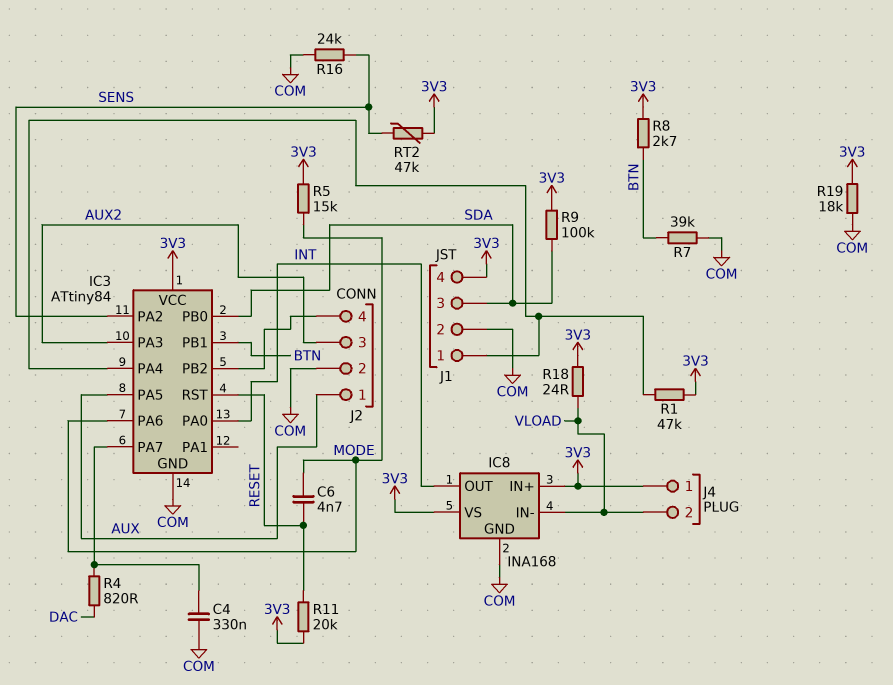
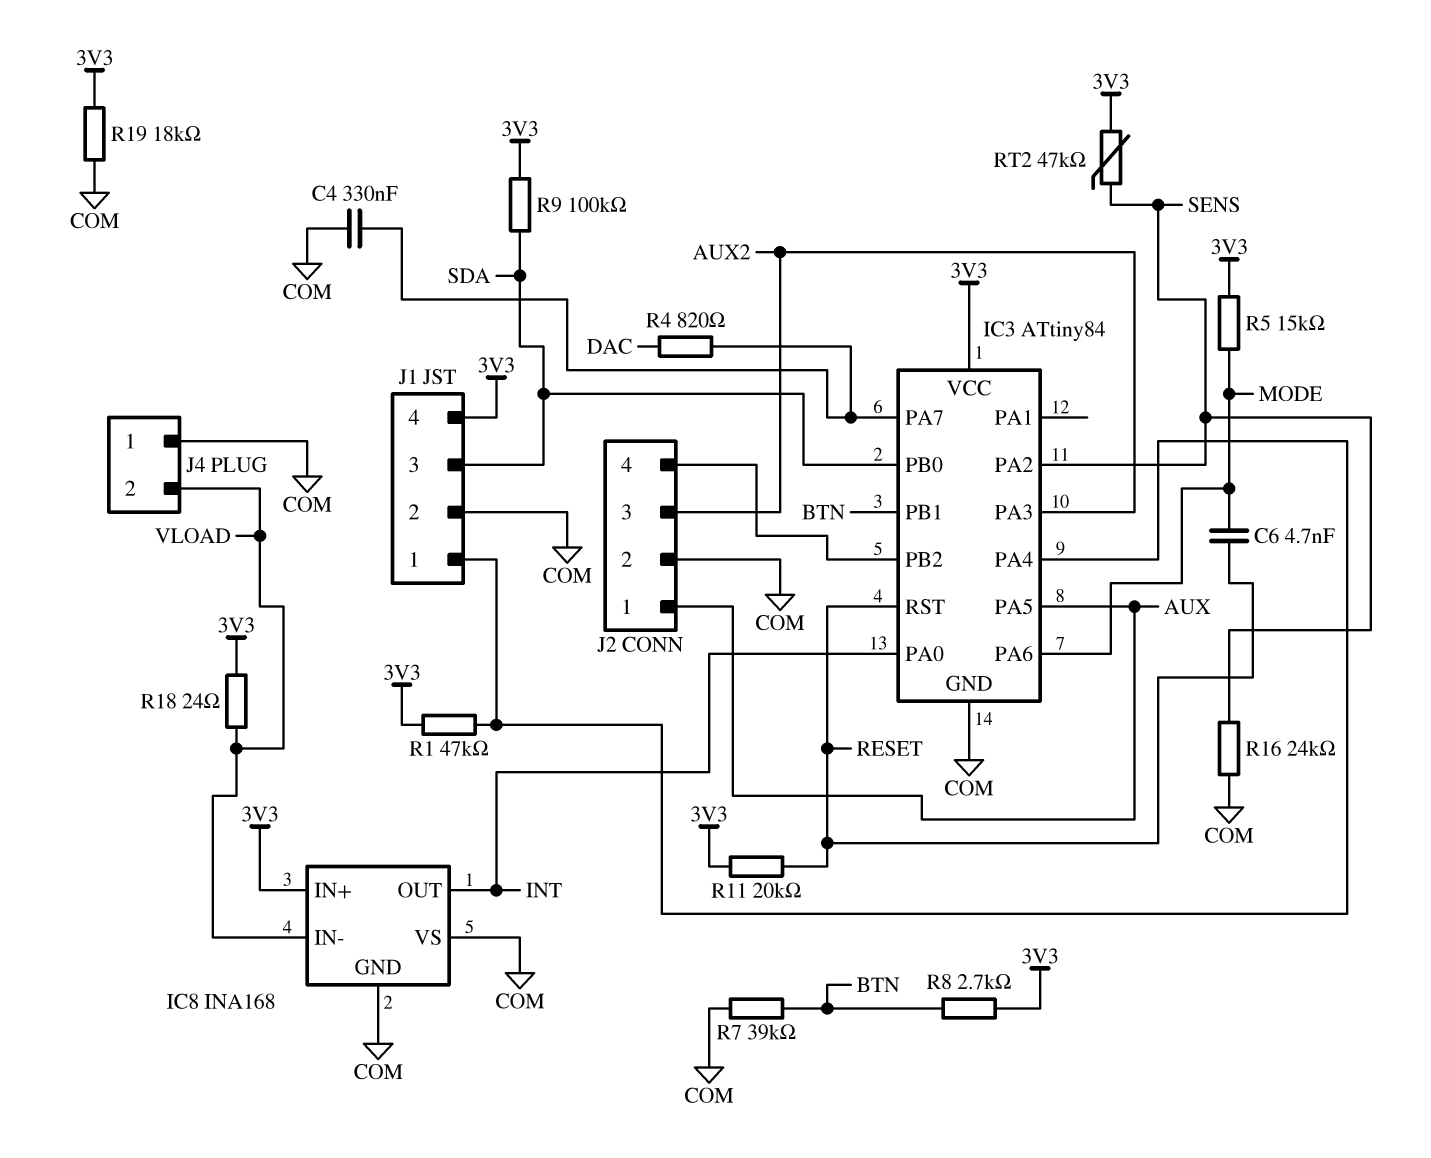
IC8 pin VS: 3V3 -> COM
J4 pin 1: 3V3 -> COM

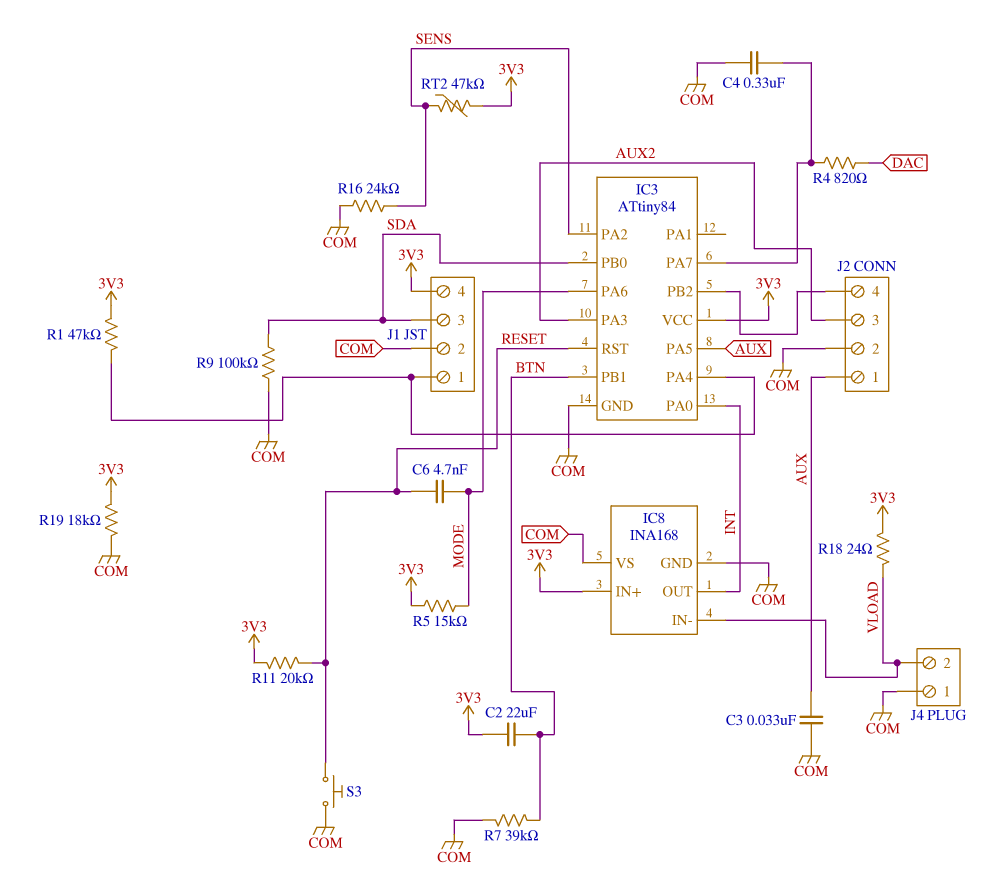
C2: none -> 22uF (3V3, BTN)
C3: none -> 33nF (AUX, COM)
R8: 2.7k (3V3, BTN) -> none
R9: 100k (3V3, SDA) -> 100k (COM, SDA)
S3: none -> button (COM, RESET)

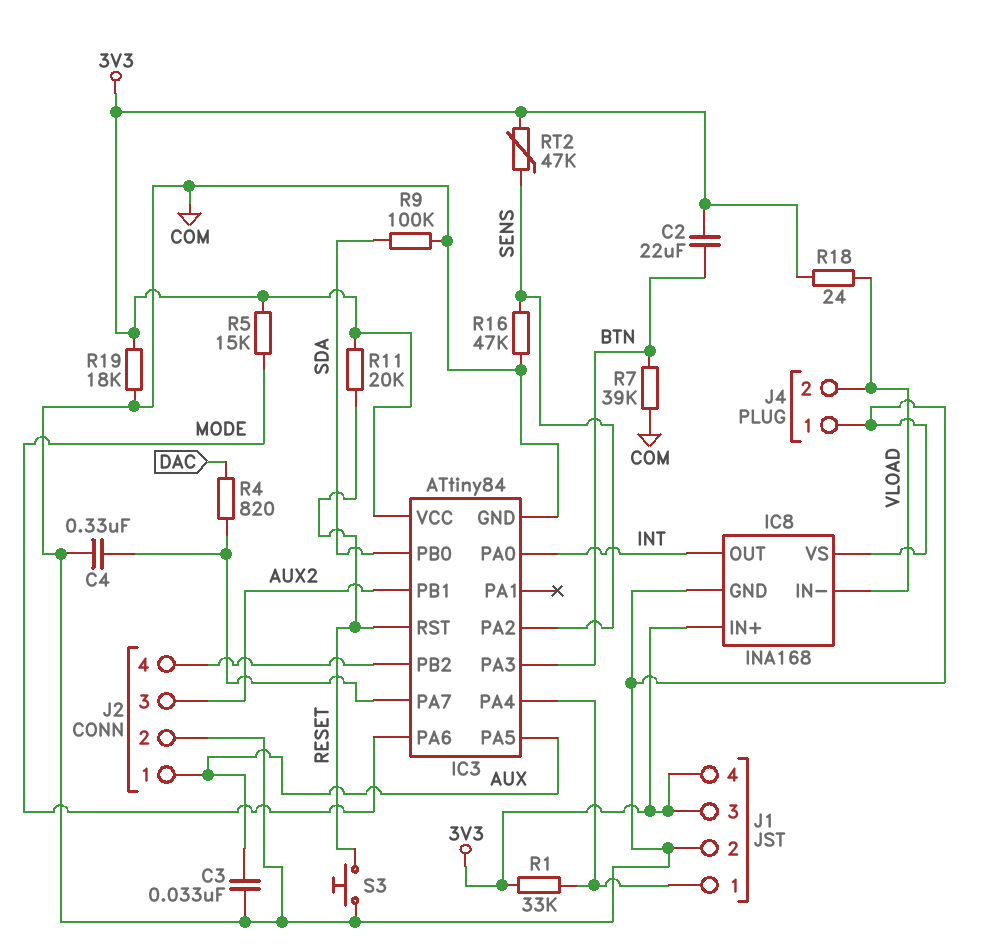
C6: 4.7nF (MODE, RESET) -> none
IC3 pin PA3: AUX2 -> BTN
IC3 pin PB1: BTN -> AUX2
J1 pin 3: SDA -> 3V3
R1: 47k (3V3, IC3/PA4) -> 33k (3V3, IC3/PA4)
R16: 24k (COM, SENS) -> 47k (COM, SENS)

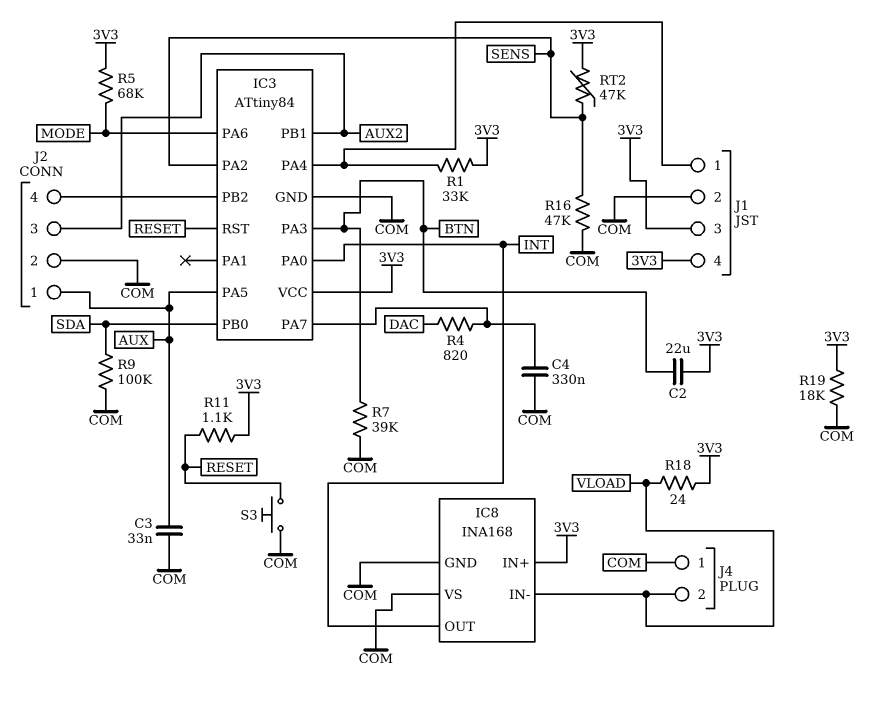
R5: 15k (3V3, MODE) -> 68k (3V3, MODE)
R11: 20k (3V3, RESET) -> 1.1k (3V3, RESET)

